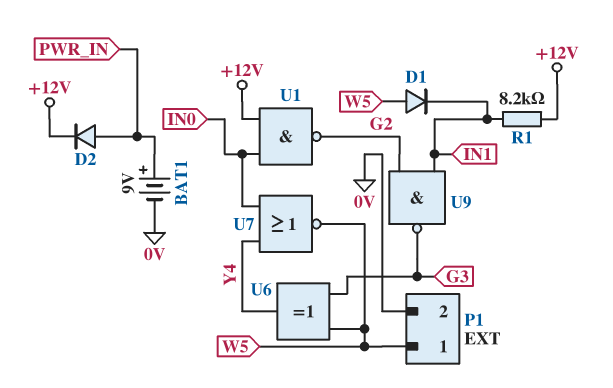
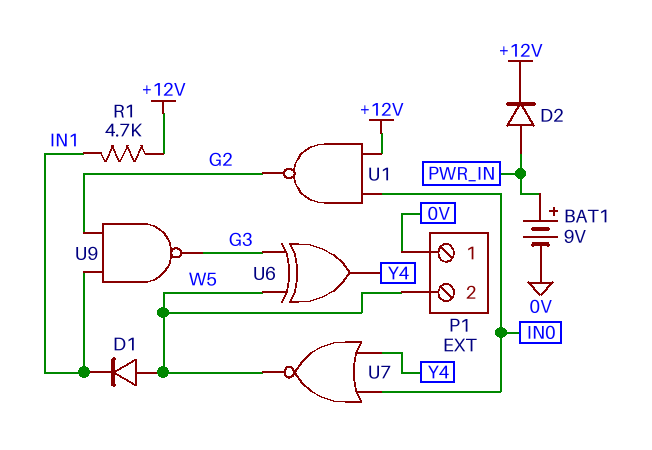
P1 pin 1: W5 -> 0V
P1 pin 2: 0V -> W5
R1: 8.2k (+12V, IN1) -> 4.7k (+12V, IN1)

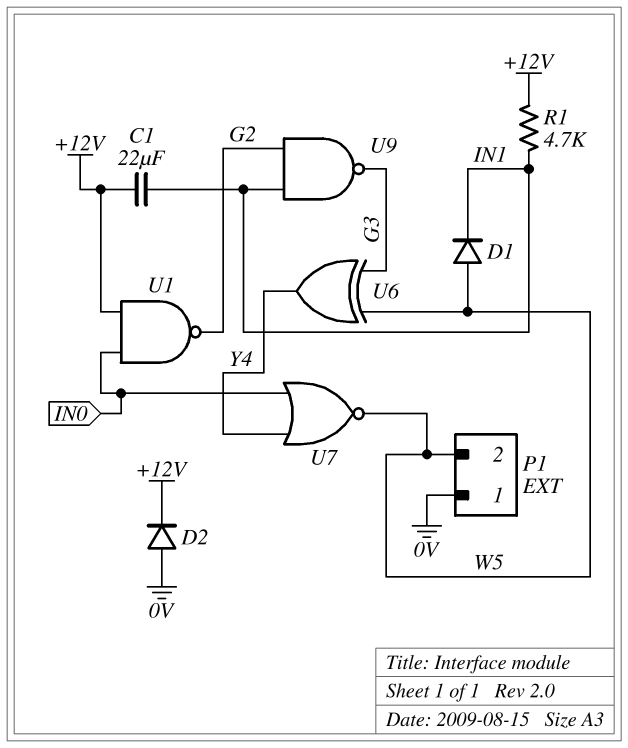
BAT1: 9V (plus PWR_IN, minus 0V) -> none
C1: none -> 22uF (+12V, IN1)
D2: diode (A PWR_IN, K +12V) -> diode (A 0V, K +12V)

